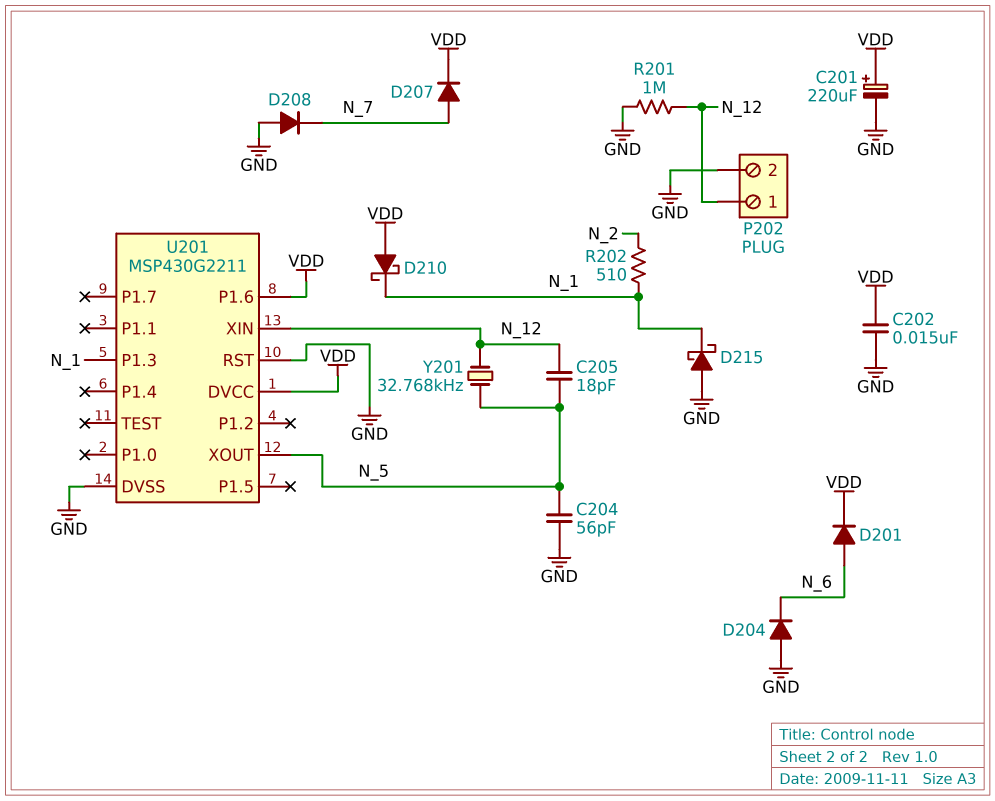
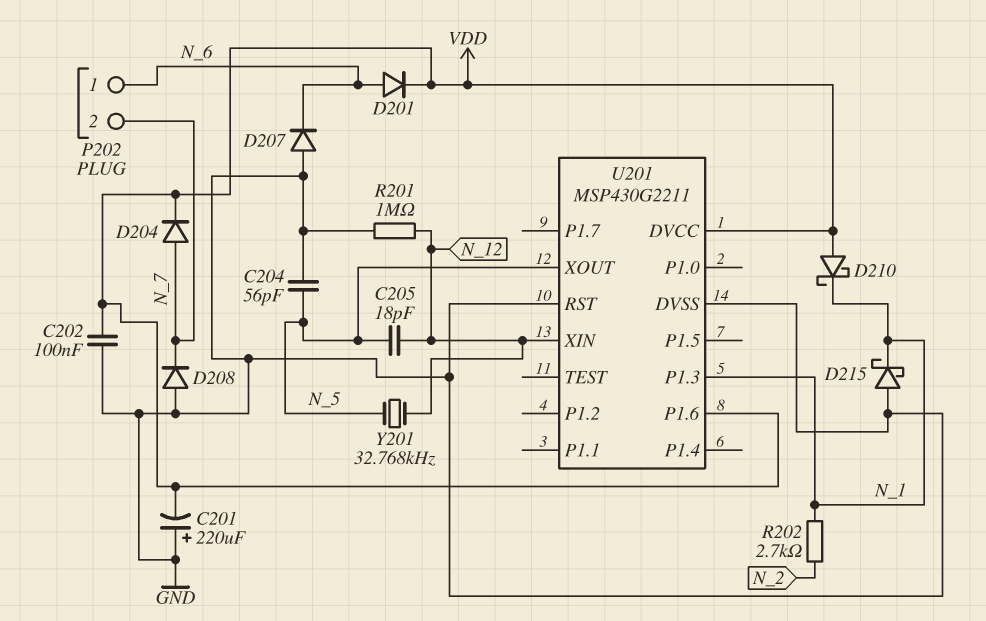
C201: 220uF (plus VDD, minus GND) -> 220uF (plus GND, minus VDD)
C202: 15nF (GND, VDD) -> 100nF (GND, VDD)
D204: diode (A GND, K N_6) -> diode (A N_7, K VDD)
D207: diode (A N_7, K VDD) -> diode (A GND, K N_6)
P202 pin 1: N_12 -> N_6
P202 pin 2: GND -> N_7
R202: 510 (N_1, N_2) -> 2.7k (N_1, N_2)

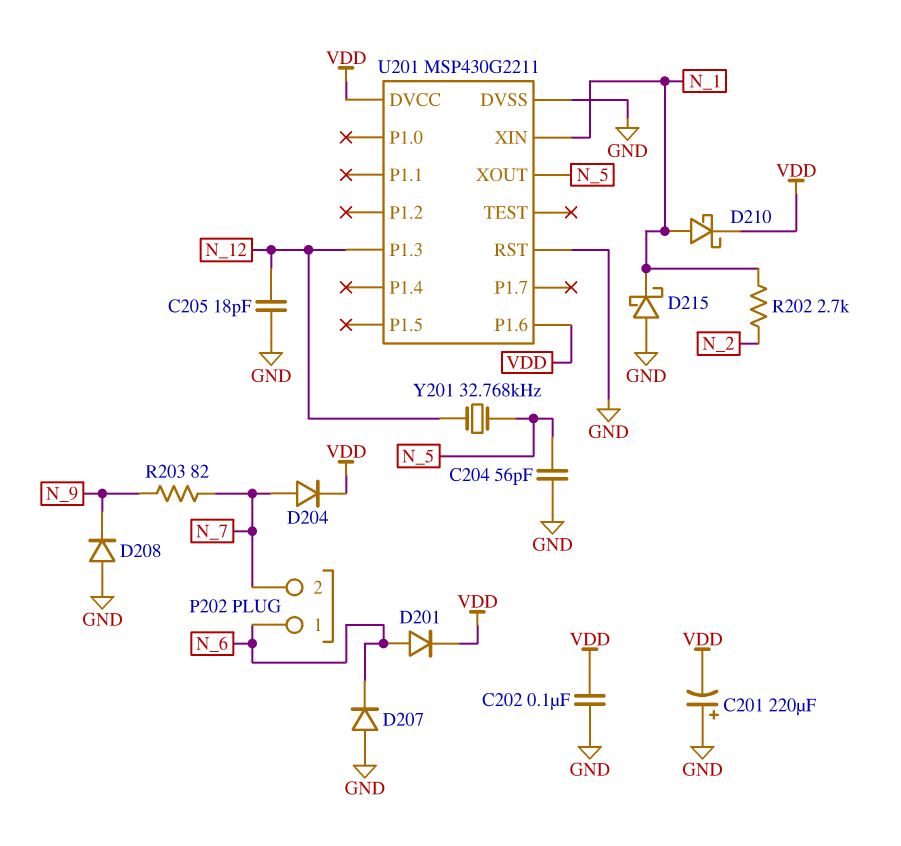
C205: 18pF (N_5, N_12) -> 18pF (GND, N_12)
D208: diode (A GND, K N_7) -> diode (A GND, K N_9)
D210: schottky (A VDD, K N_1) -> schottky (A N_1, K VDD)
R201: 1M (GND, N_12) -> none
R203: none -> 82 (N_7, N_9)
U201 pin P1.3: N_1 -> N_12
U201 pin XIN: N_12 -> N_1

